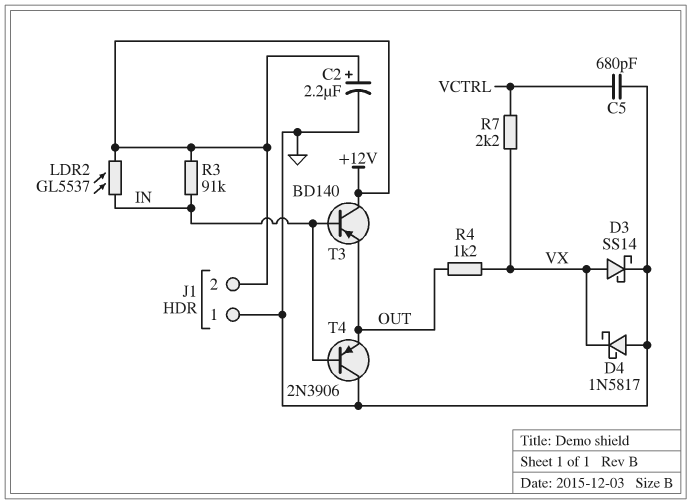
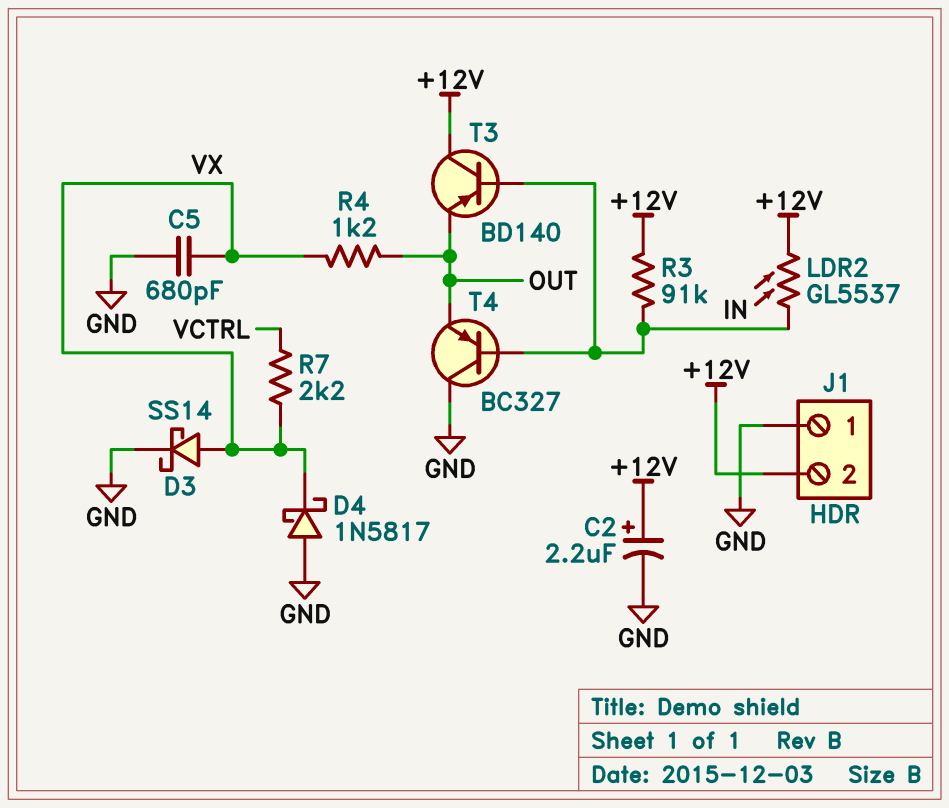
C5: 680pF (GND, VCTRL) -> 680pF (GND, VX)
T4: PNP 2N3906 (B IN, C GND, E OUT) -> PNP BC327 (B IN, C GND, E OUT)

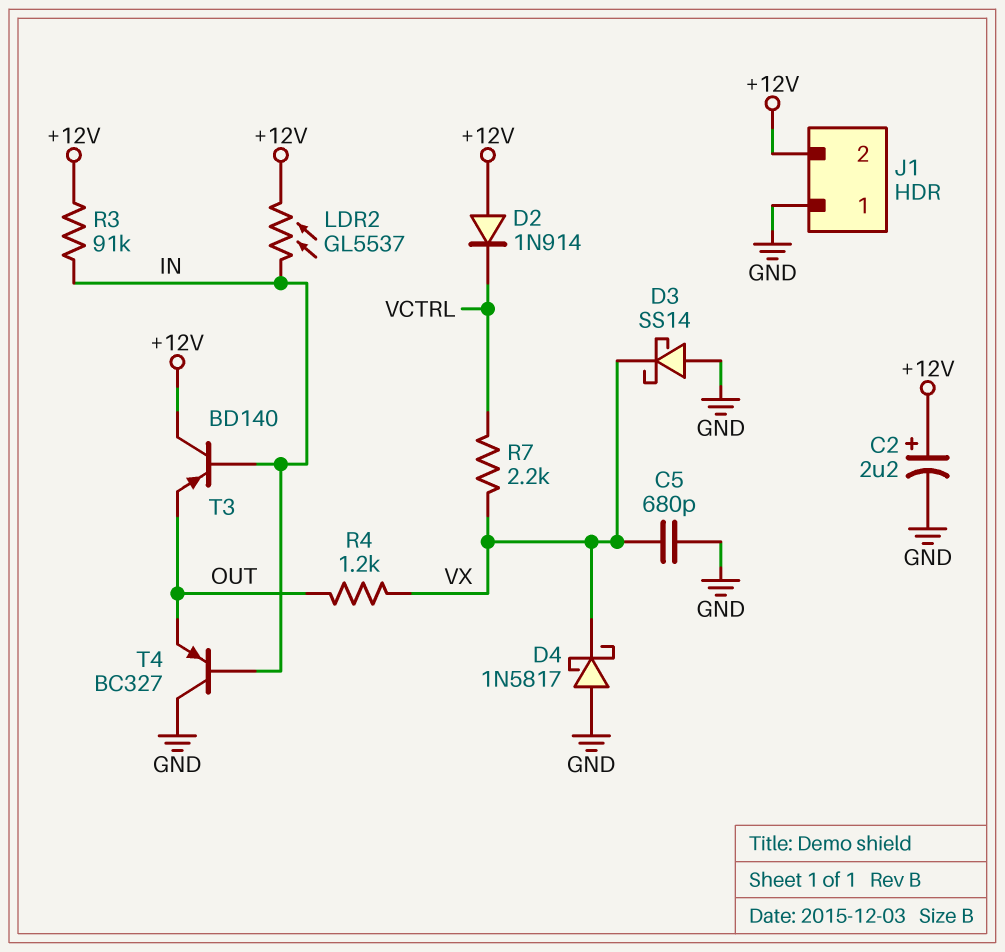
D2: none -> diode 1N914 (A +12V, K VCTRL)
D3: schottky SS14 (A VX, K GND) -> schottky SS14 (A GND, K VX)

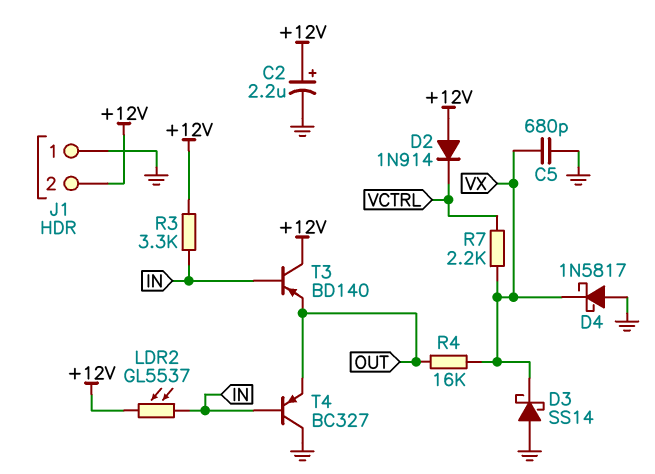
R3: 91k (+12V, IN) -> 3.3k (+12V, IN)
R4: 1.2k (OUT, VX) -> 16k (OUT, VX)

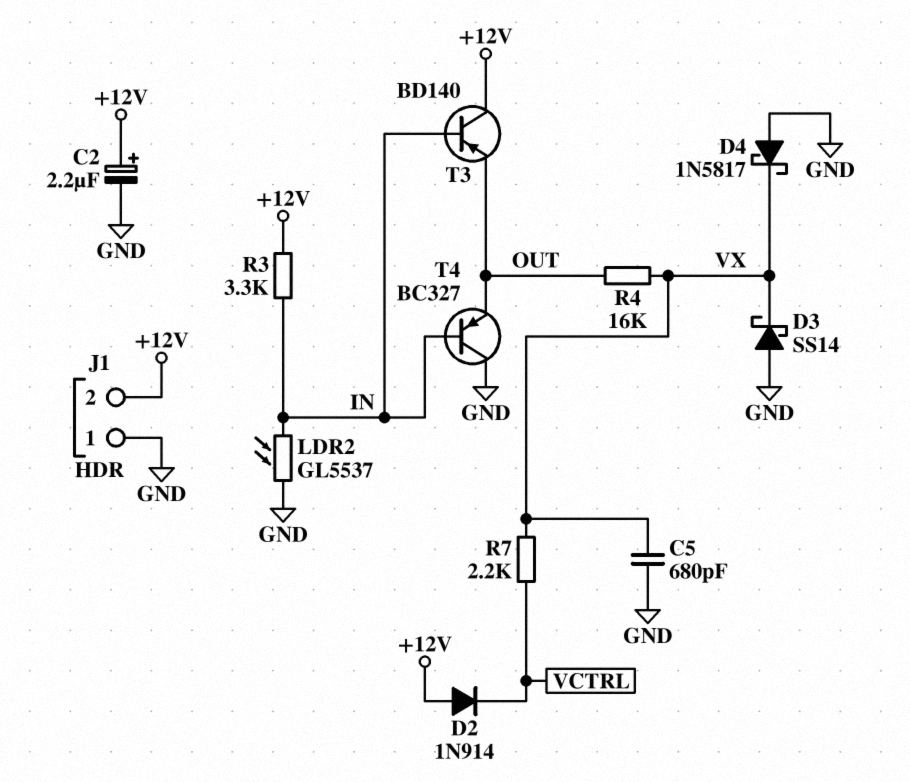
LDR2: GL5537 (+12V, IN) -> GL5537 (GND, IN)

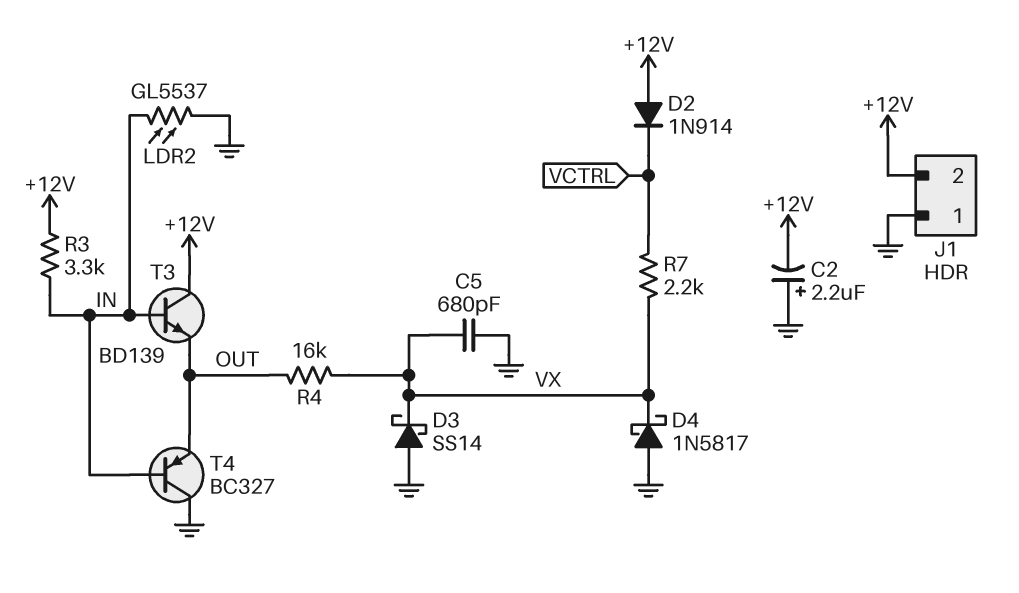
C2: 2.2uF (plus +12V, minus GND) -> 2.2uF (plus GND, minus +12V)
T3: PNP BD140 (B IN, C +12V, E OUT) -> NPN BD139 (B IN, C +12V, E OUT)

